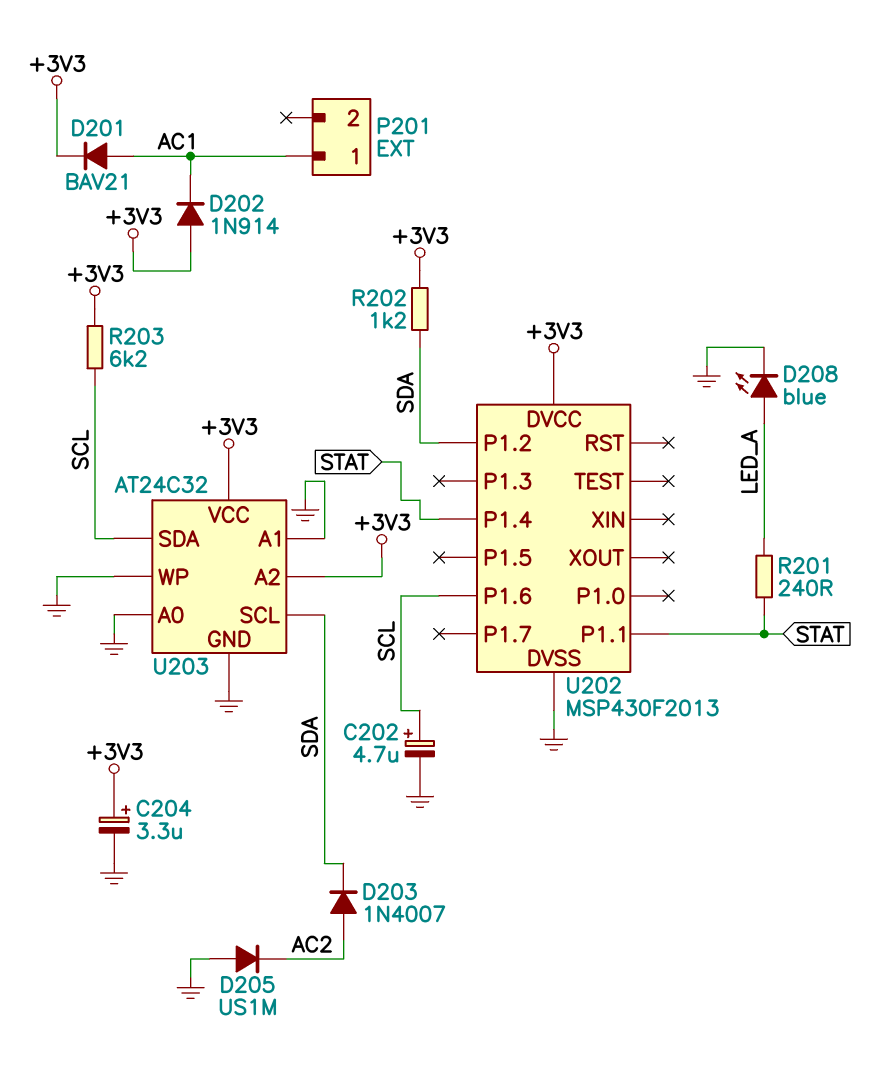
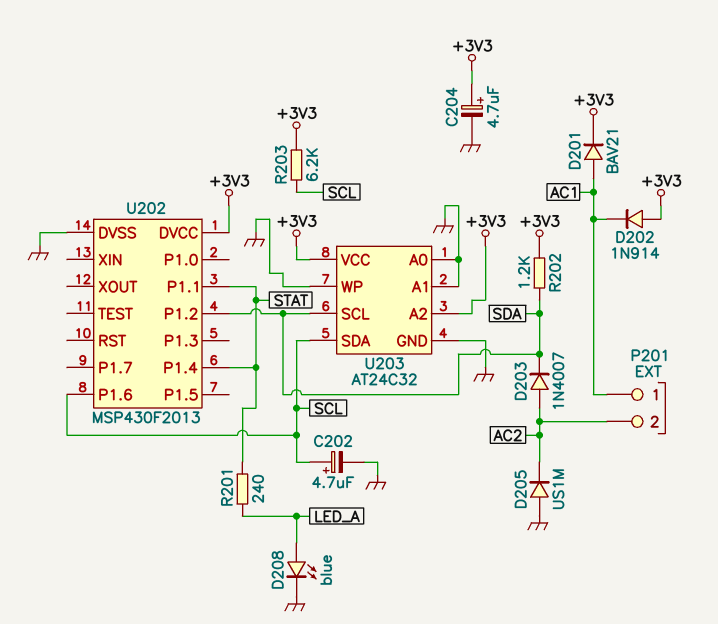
C204: 3.3uF (plus +3V3, minus GND) -> 4.7uF (plus +3V3, minus GND)
P201 pin 2: none -> AC2

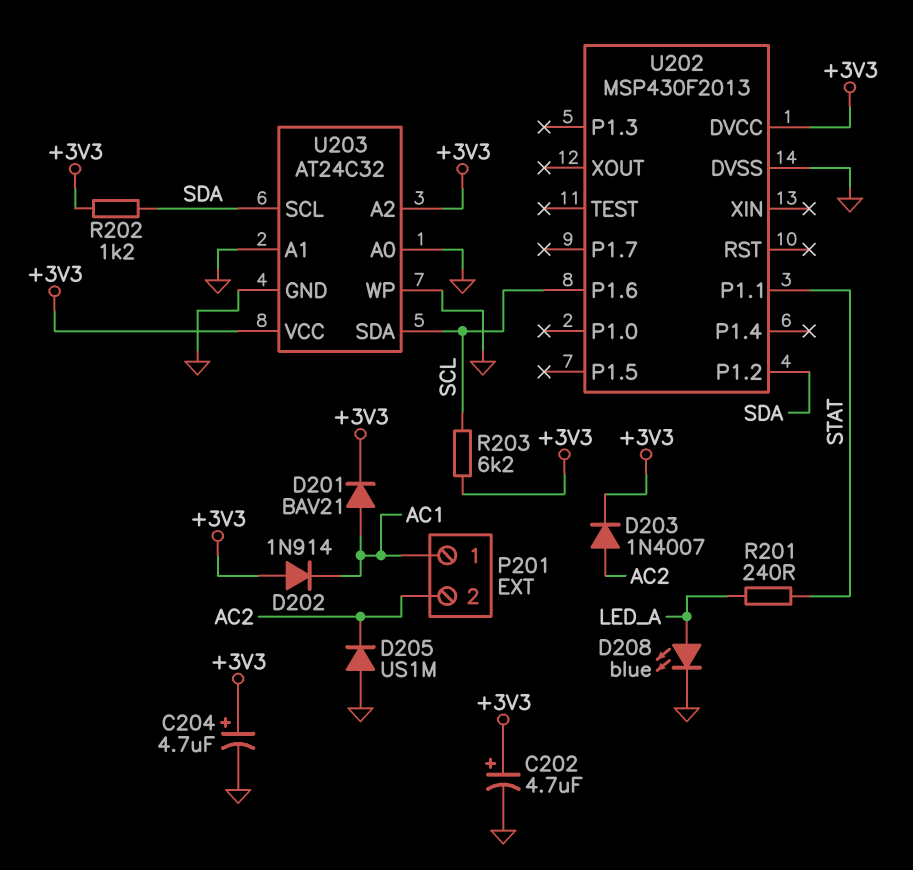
C202: 4.7uF (plus SCL, minus GND) -> 4.7uF (plus +3V3, minus GND)
D203: diode 1N4007 (A AC2, K SDA) -> diode 1N4007 (A AC2, K +3V3)
U202 pin P1.4: STAT -> none

